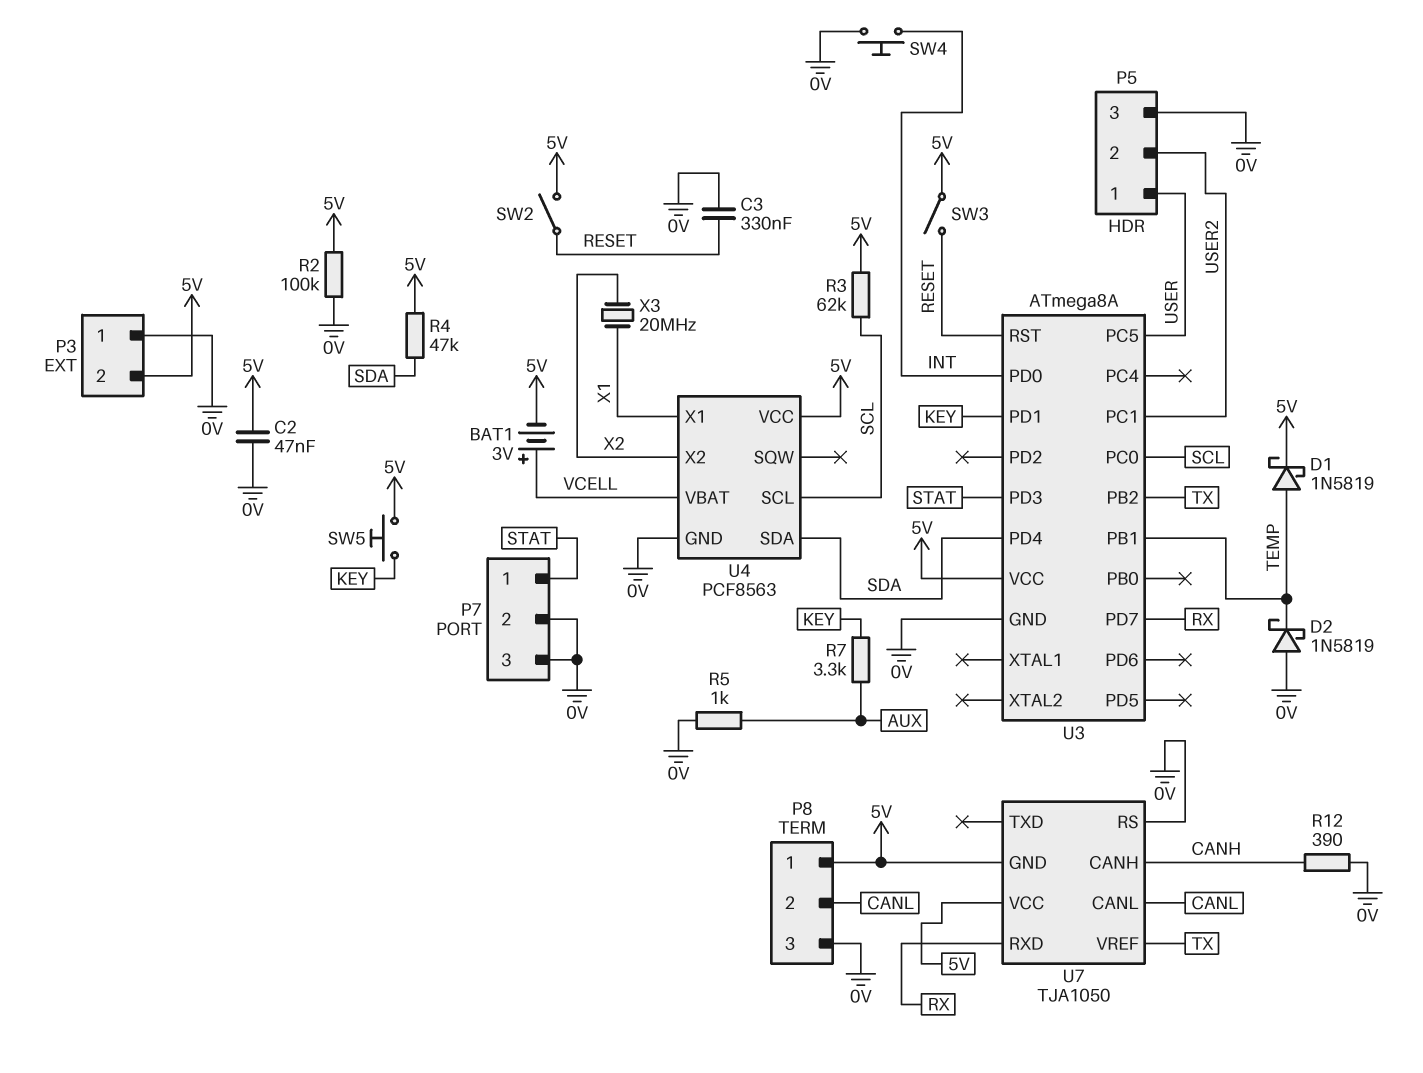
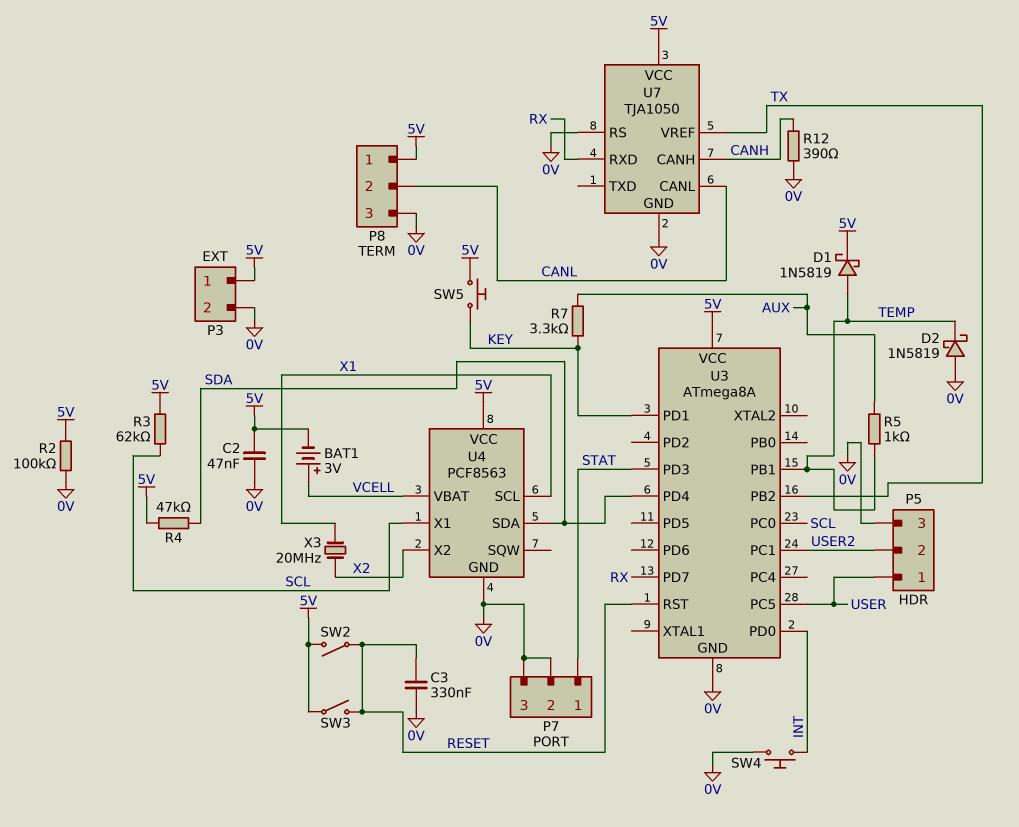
P3 pin 1: 0V -> 5V
P3 pin 2: 5V -> 0V
R5: 1k (0V, AUX) -> 1k (AUX, TEMP)
U4 pin SCL: SCL -> X1
U4 pin X1: X1 -> SCL
U7 pin GND: 5V -> 0V

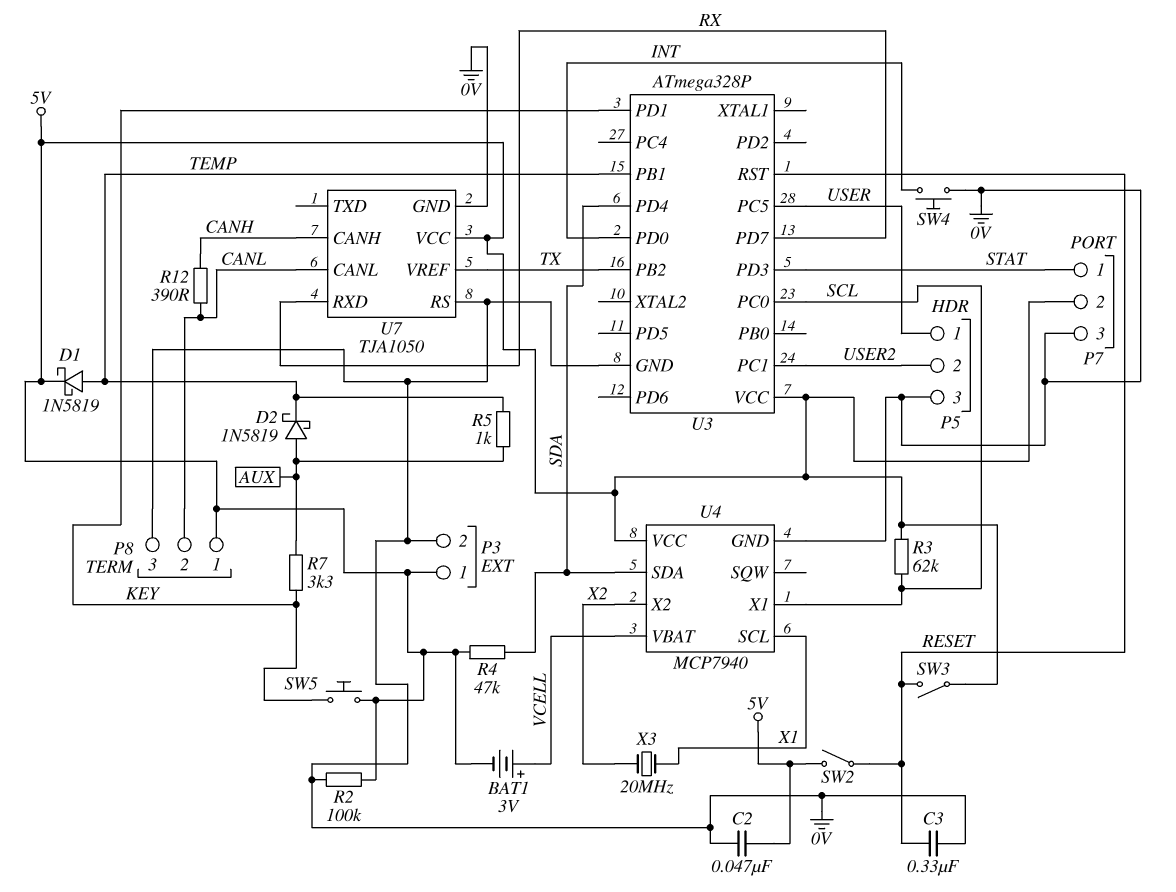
D2: schottky 1N5819 (A 0V, K TEMP) -> schottky 1N5819 (A AUX, K TEMP)
P7 pin 2: 0V -> 5V
R12: 390 (0V, CANH) -> 390 (CANH, CANL)
U3: ATmega8A -> ATmega328P
U4: PCF8563 -> MCP7940

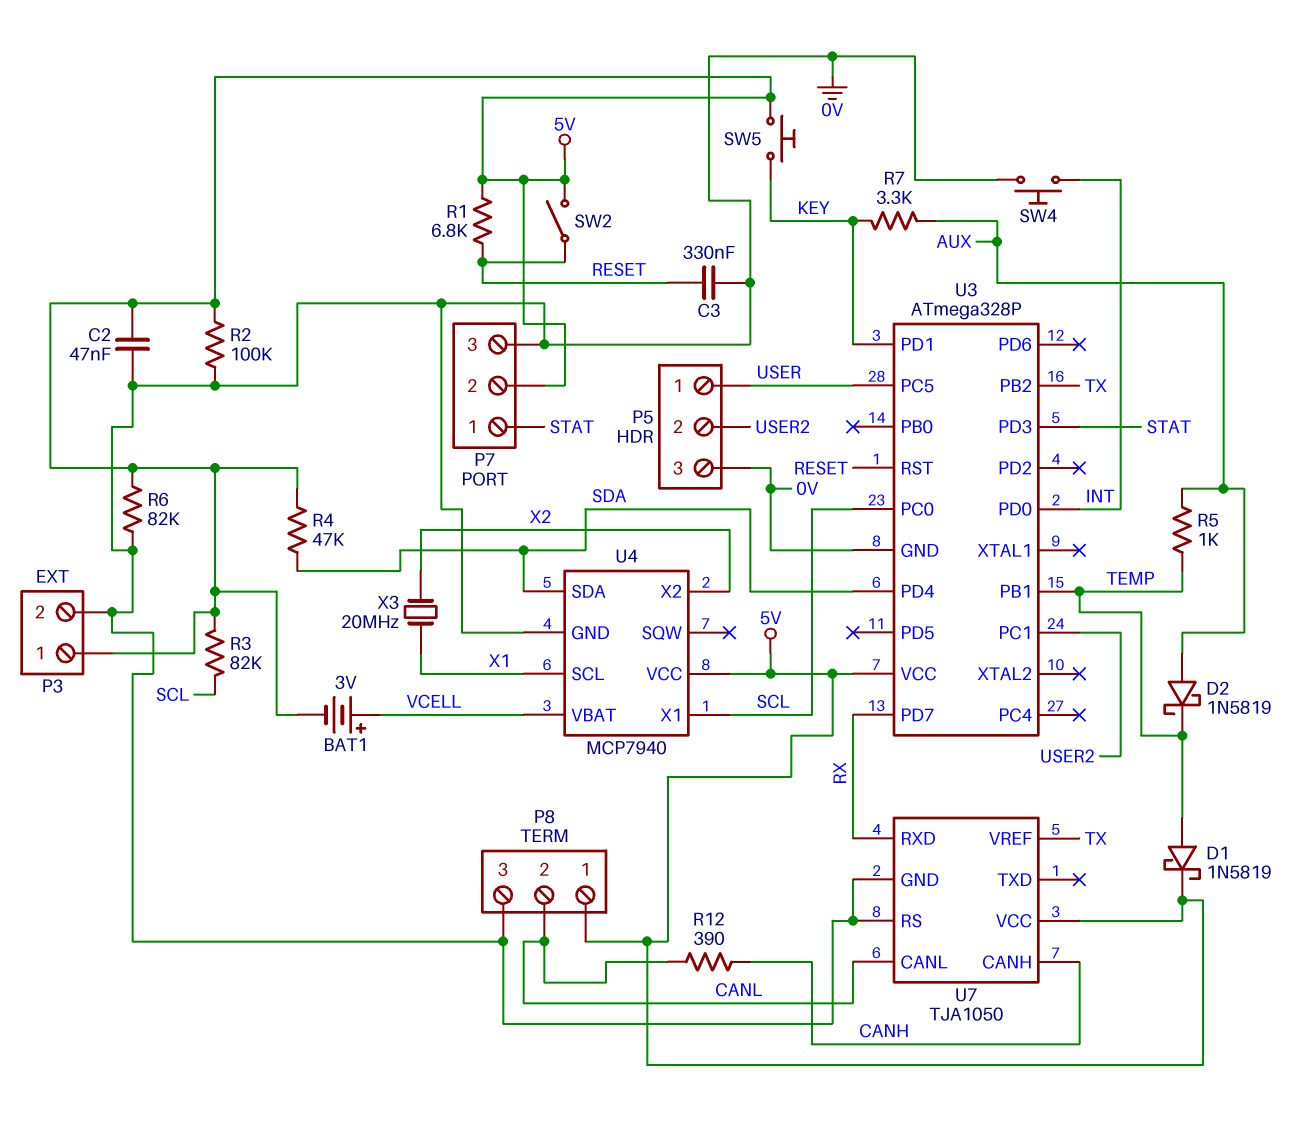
R1: none -> 6.8k (5V, RESET)
R3: 62k (5V, SCL) -> 82k (5V, SCL)
R6: none -> 82k (0V, 5V)
SW3: switch (5V, RESET) -> none

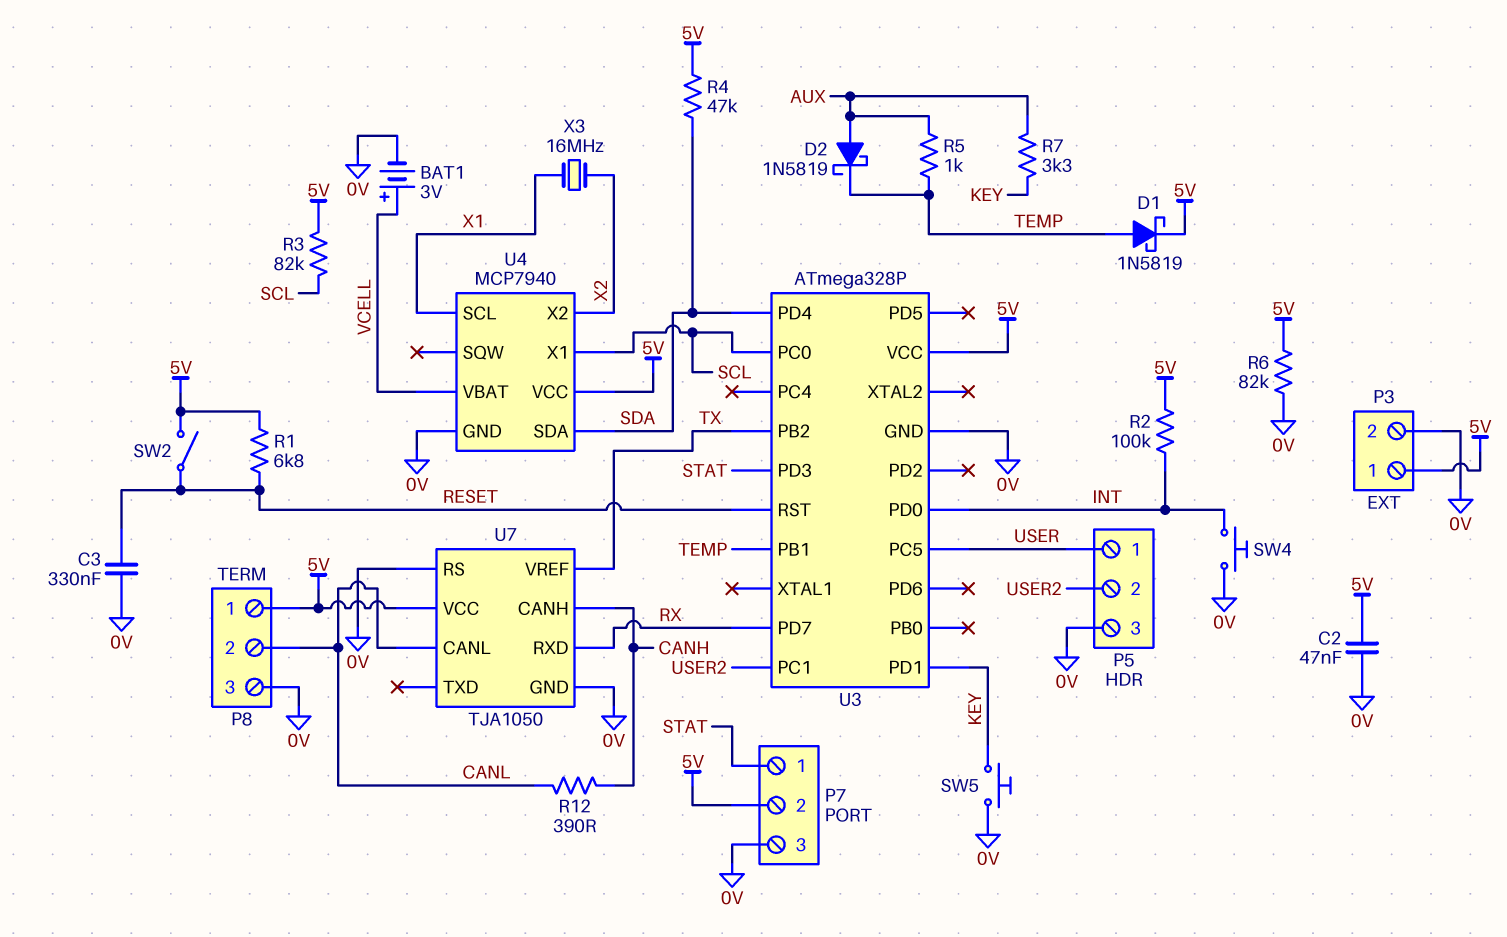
BAT1: 3V (plus VCELL, minus 5V) -> 3V (plus VCELL, minus 0V)
R2: 100k (0V, 5V) -> 100k (5V, INT)
SW5: button (5V, KEY) -> button (0V, KEY)
X3: 20MHz (X1, X2) -> 16MHz (X1, X2)

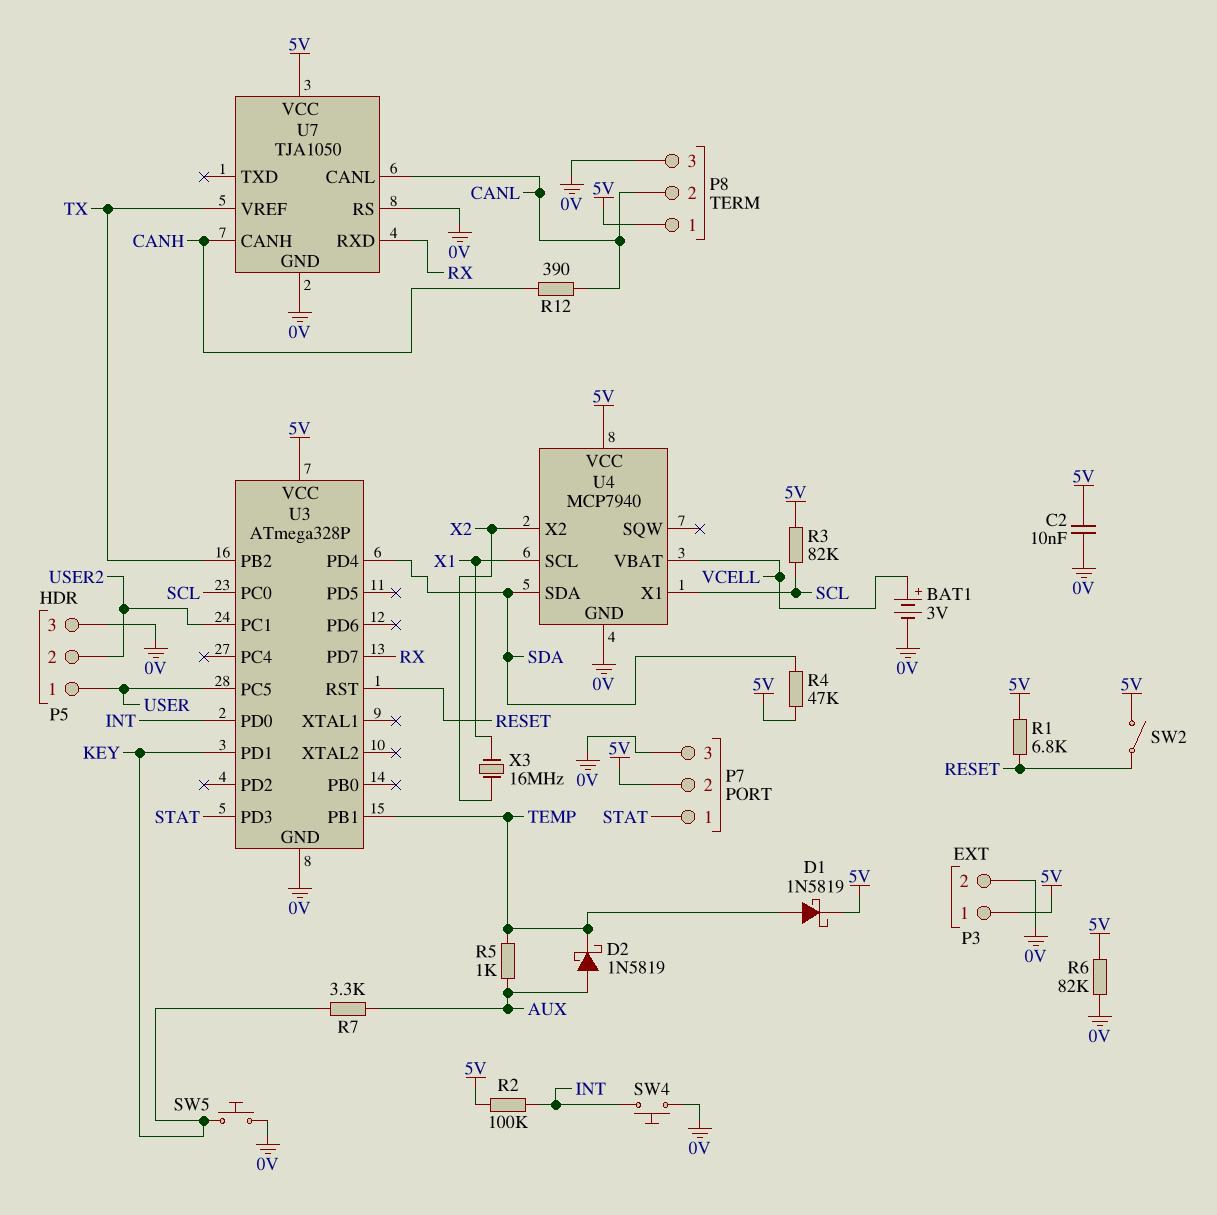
C2: 47nF (0V, 5V) -> 10nF (0V, 5V)
C3: 330nF (0V, RESET) -> none

